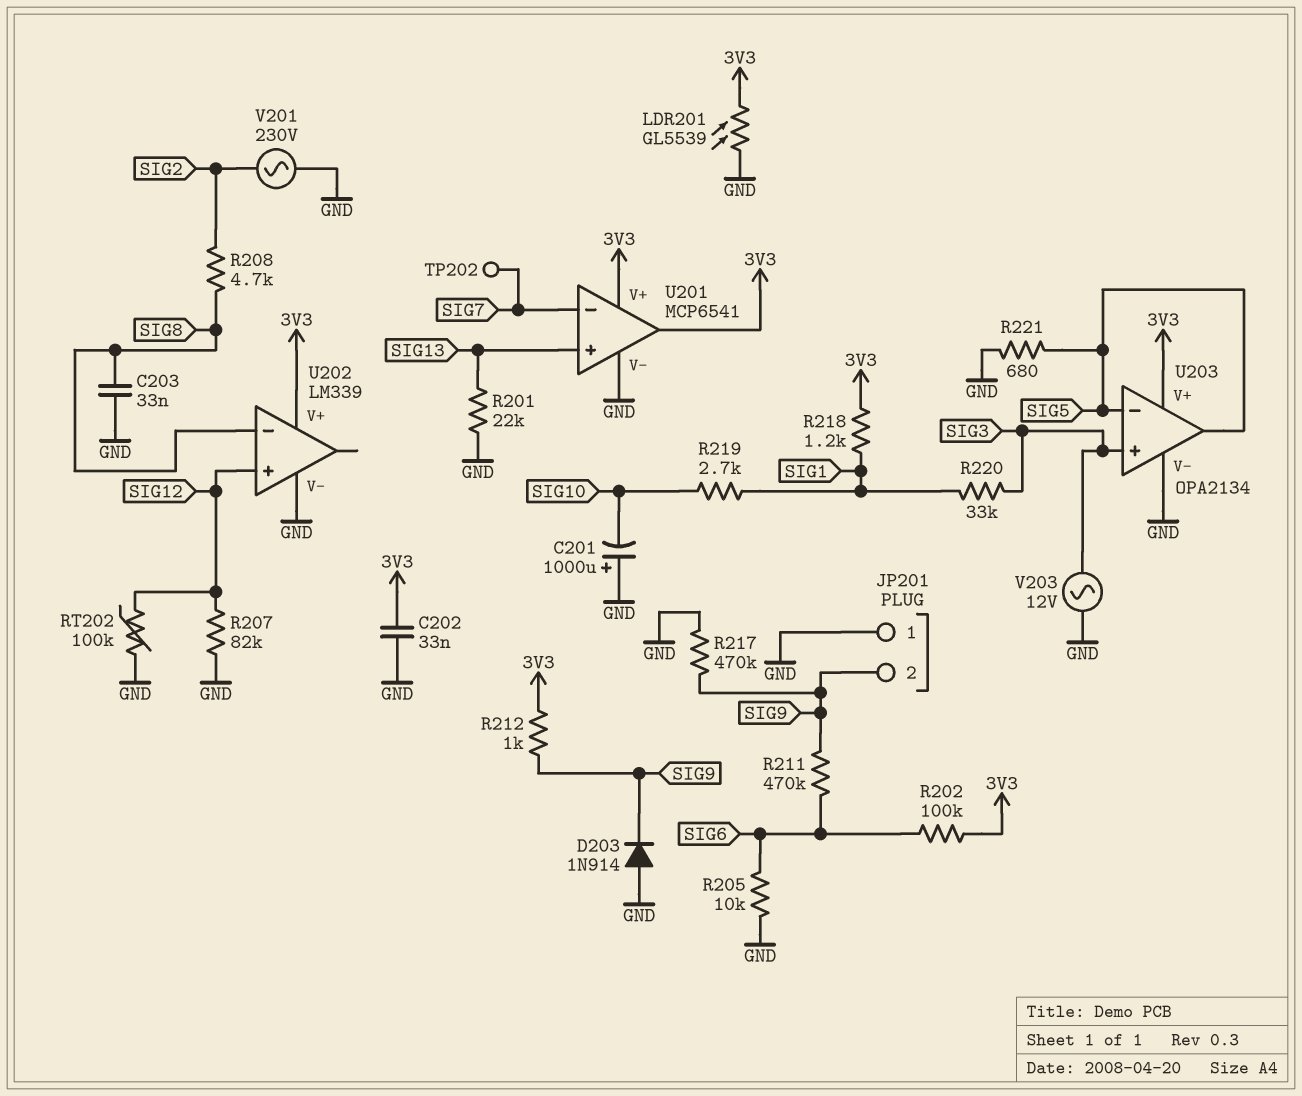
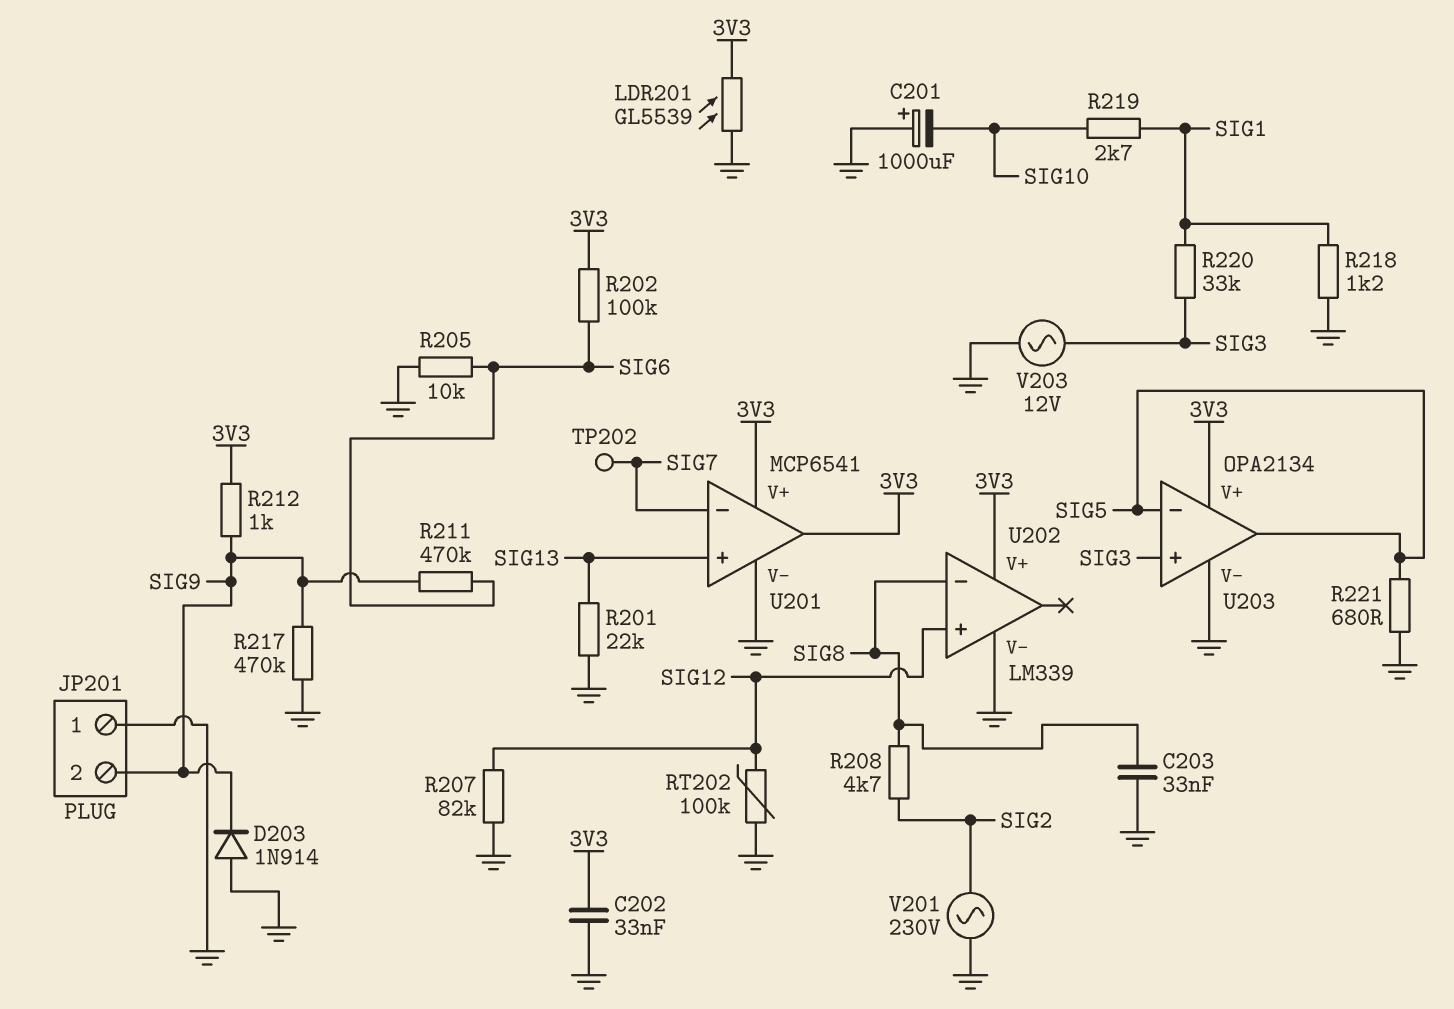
R218: 1.2k (3V3, SIG1) -> 1.2k (GND, SIG1)

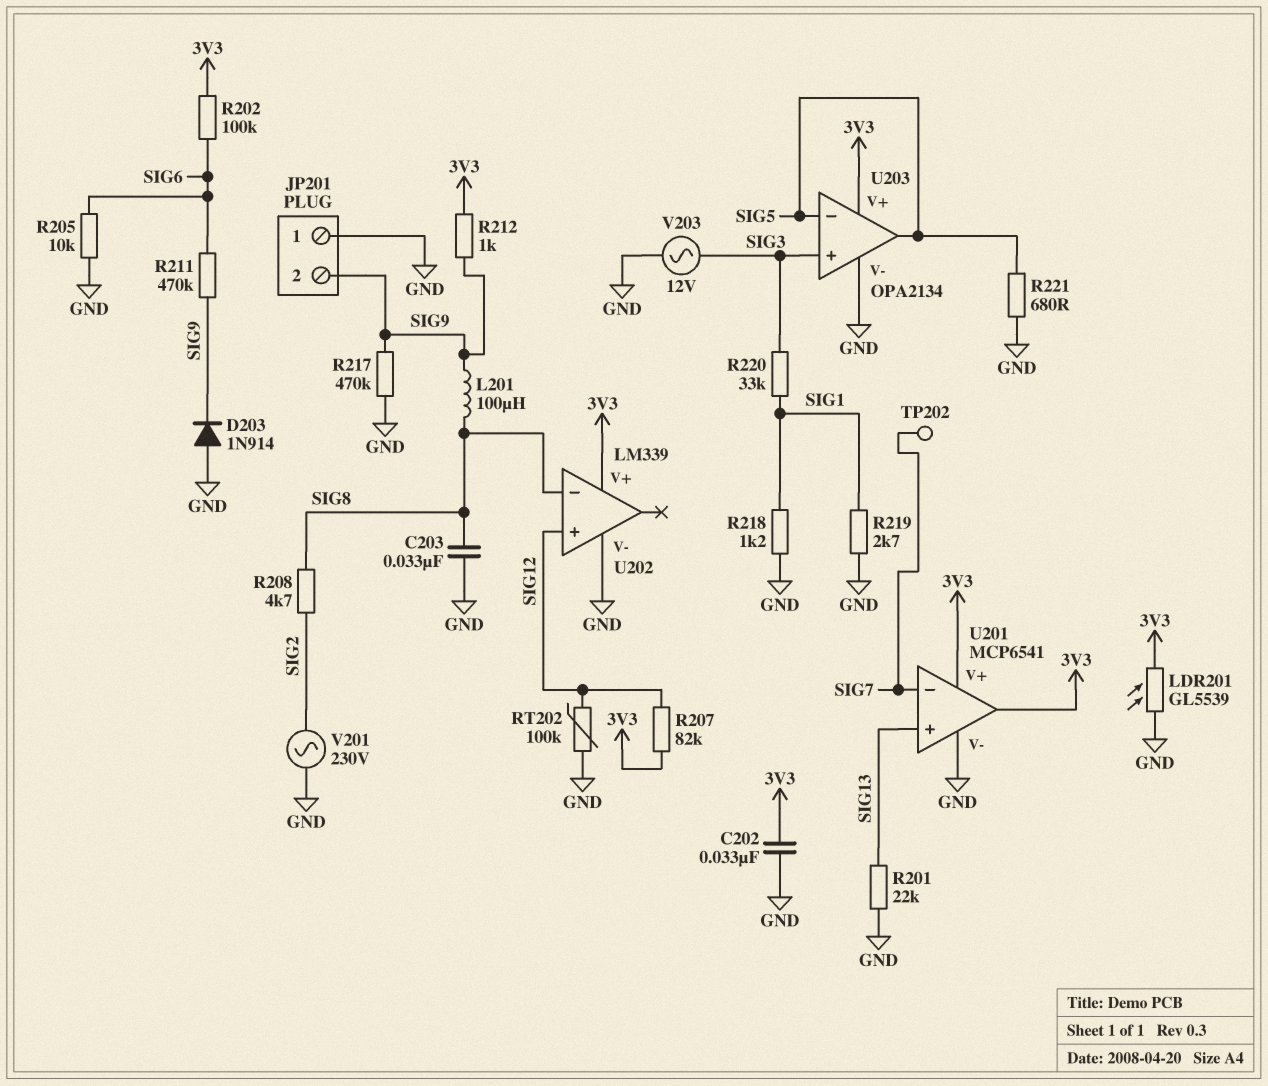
C201: 1000uF (plus GND, minus SIG10) -> none
L201: none -> 100uH (SIG8, SIG9)
R207: 82k (GND, SIG12) -> 82k (3V3, SIG12)
R219: 2.7k (SIG1, SIG10) -> 2.7k (GND, SIG1)

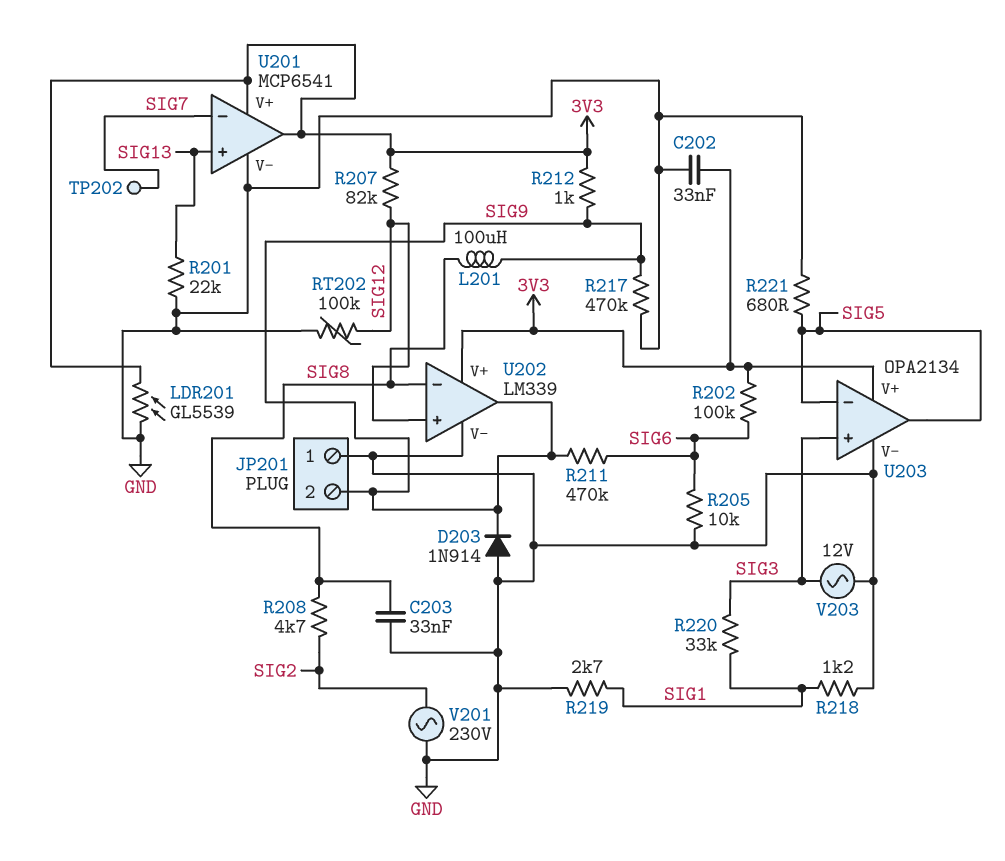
U202 pin out: none -> SIG9

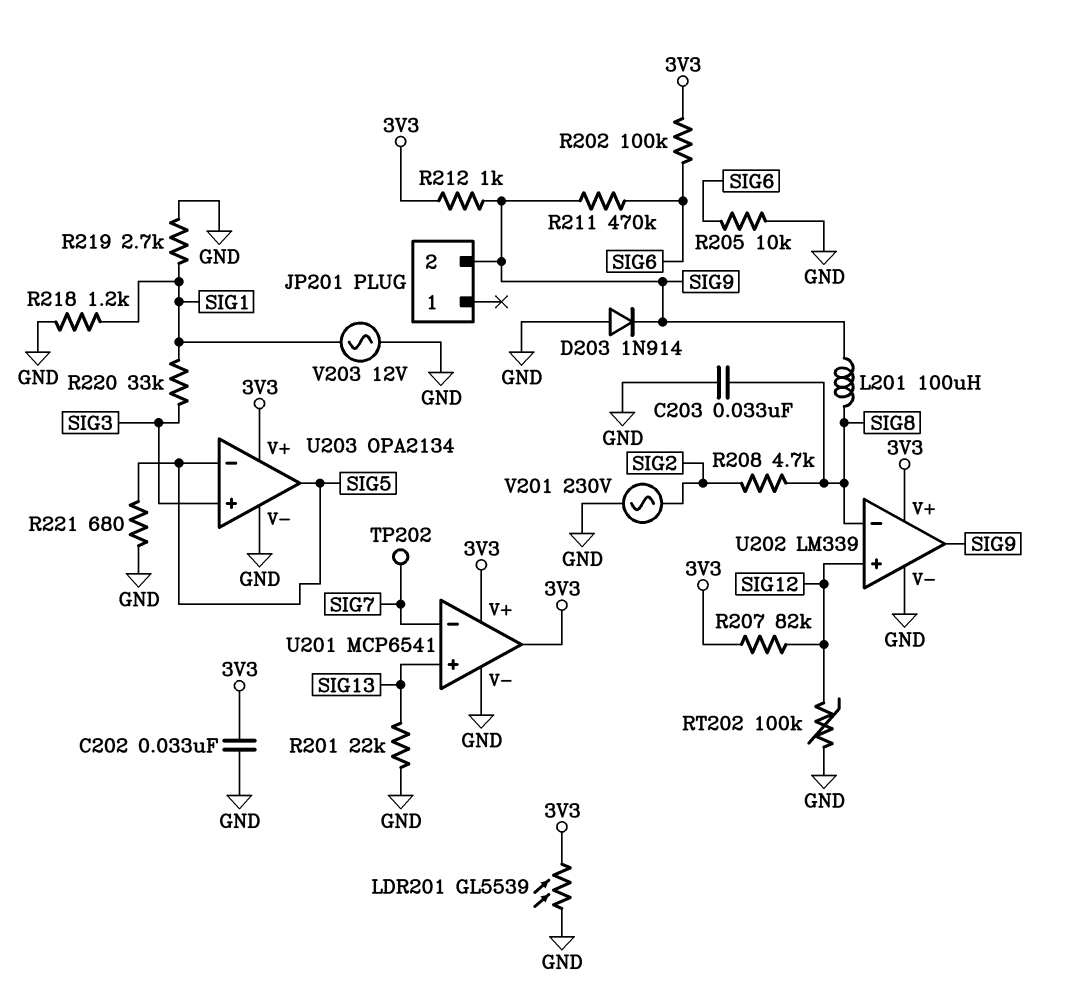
JP201 pin 1: GND -> none
R217: 470k (GND, SIG9) -> none
V203: AC 12V (GND, SIG3) -> AC 12V (GND, SIG1)

